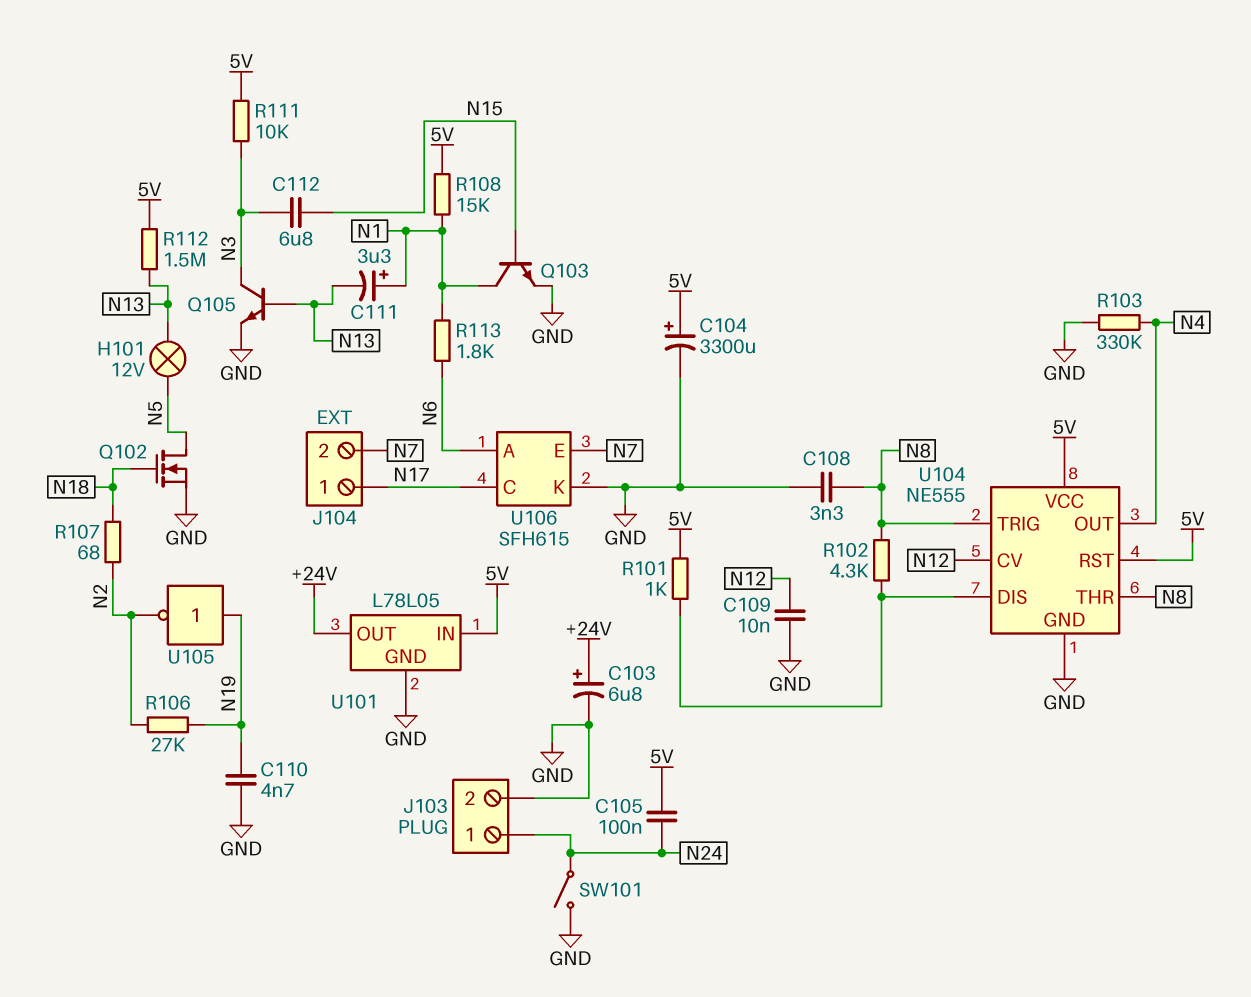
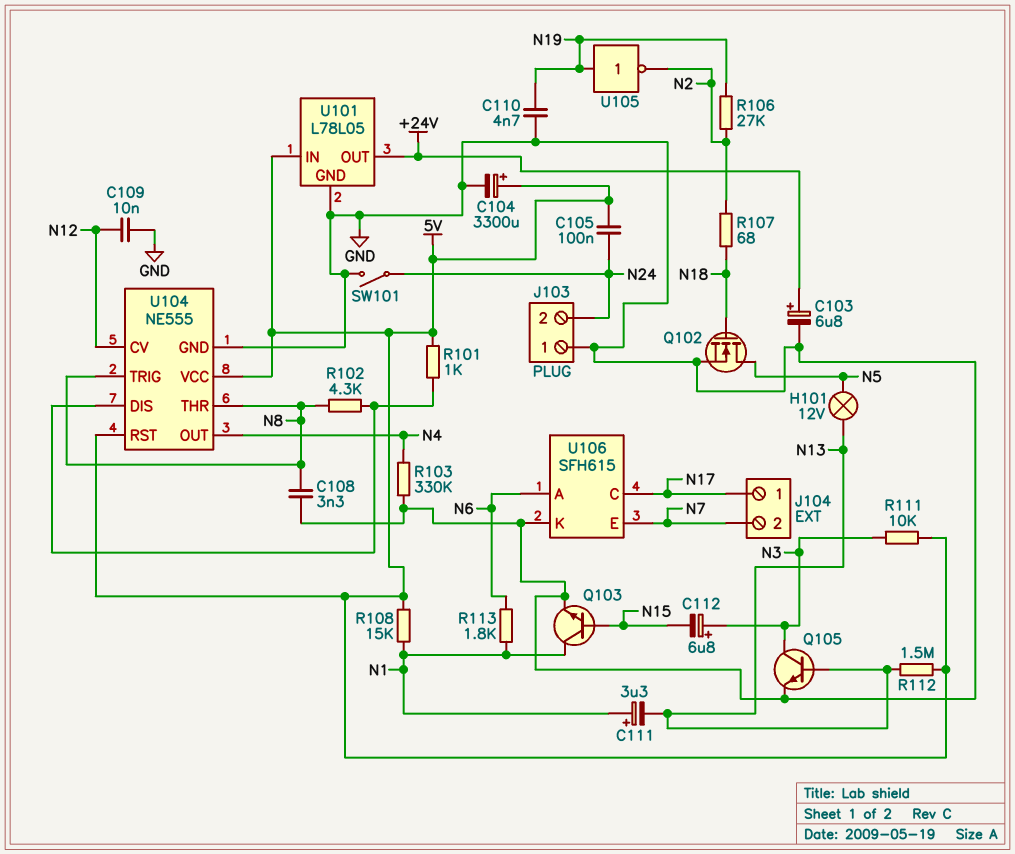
C112: 6.8uF (N3, N15) -> 6.8uF (plus N3, minus N15)
J103 pin 1: N24 -> GND
J103 pin 2: GND -> N24

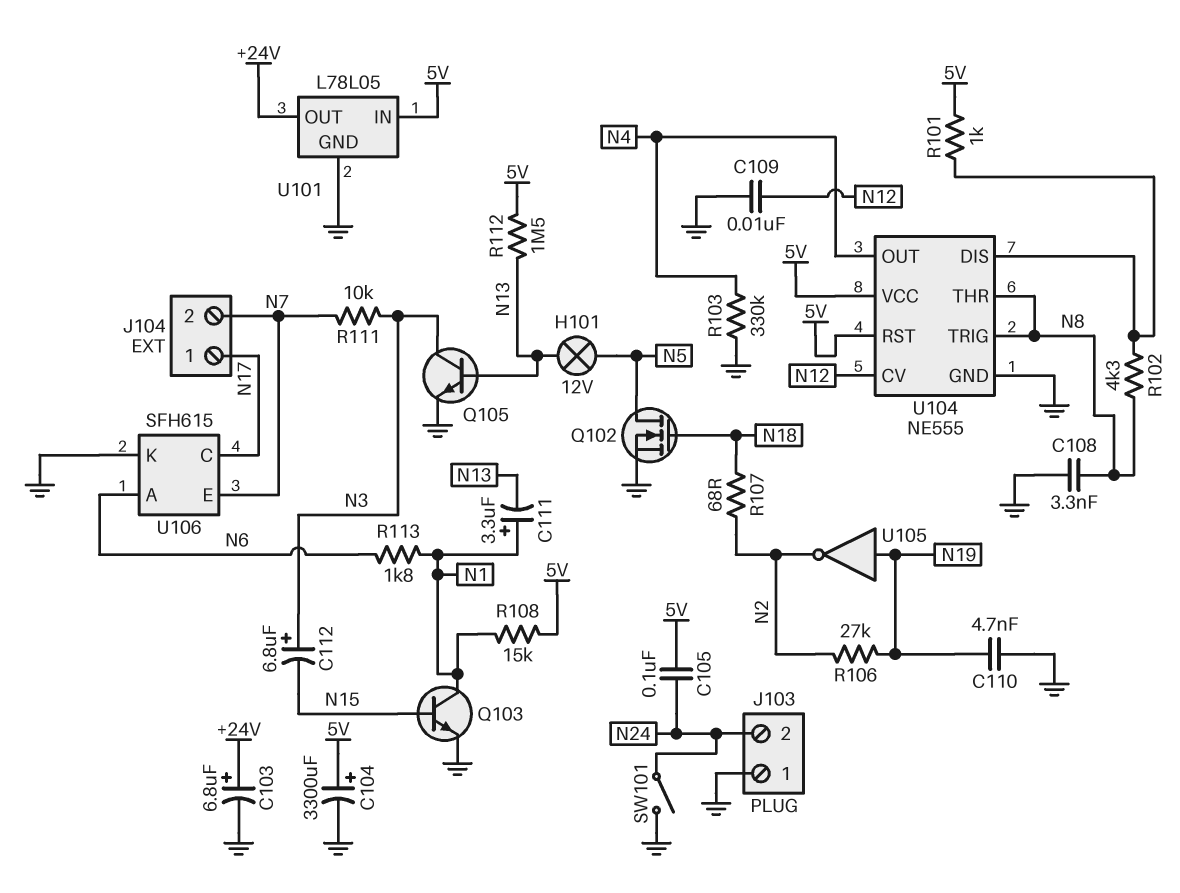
R111: 10k (5V, N3) -> 10k (N3, N7)

